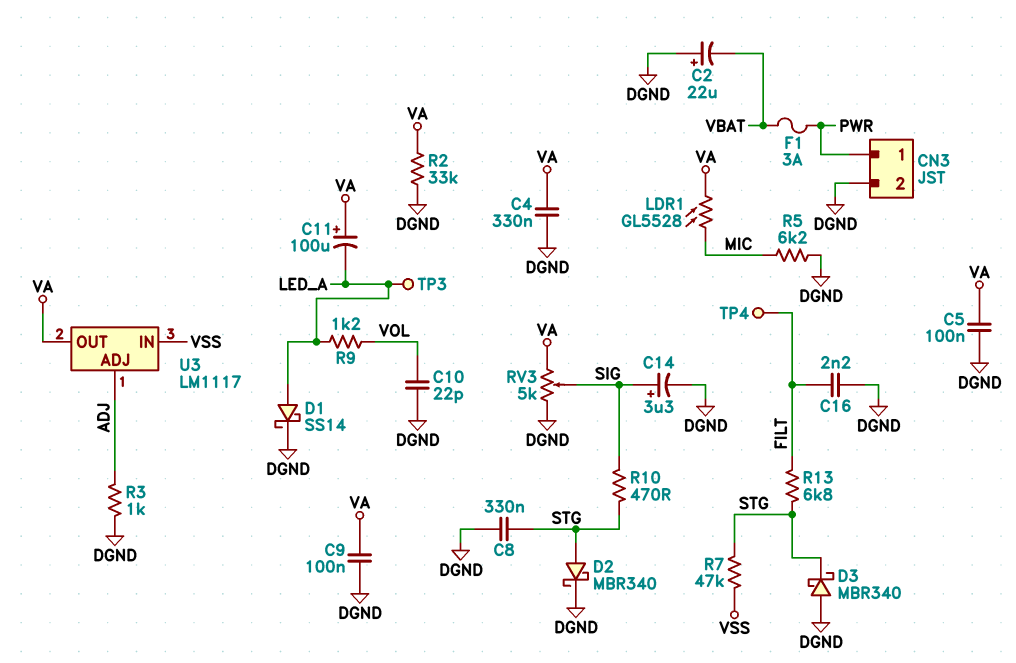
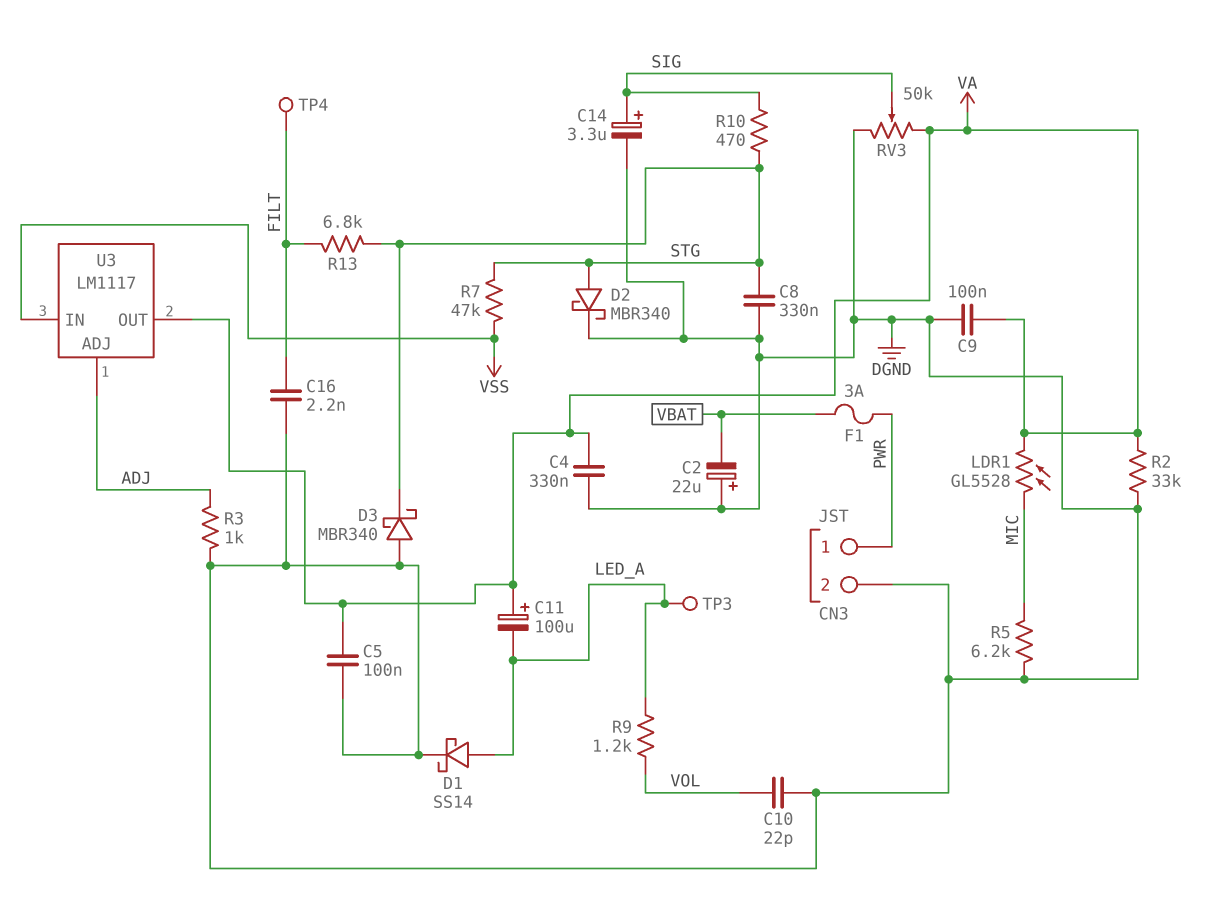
RV3: 5k (DGND, VA, wiper SIG) -> 50k (DGND, VA, wiper SIG)

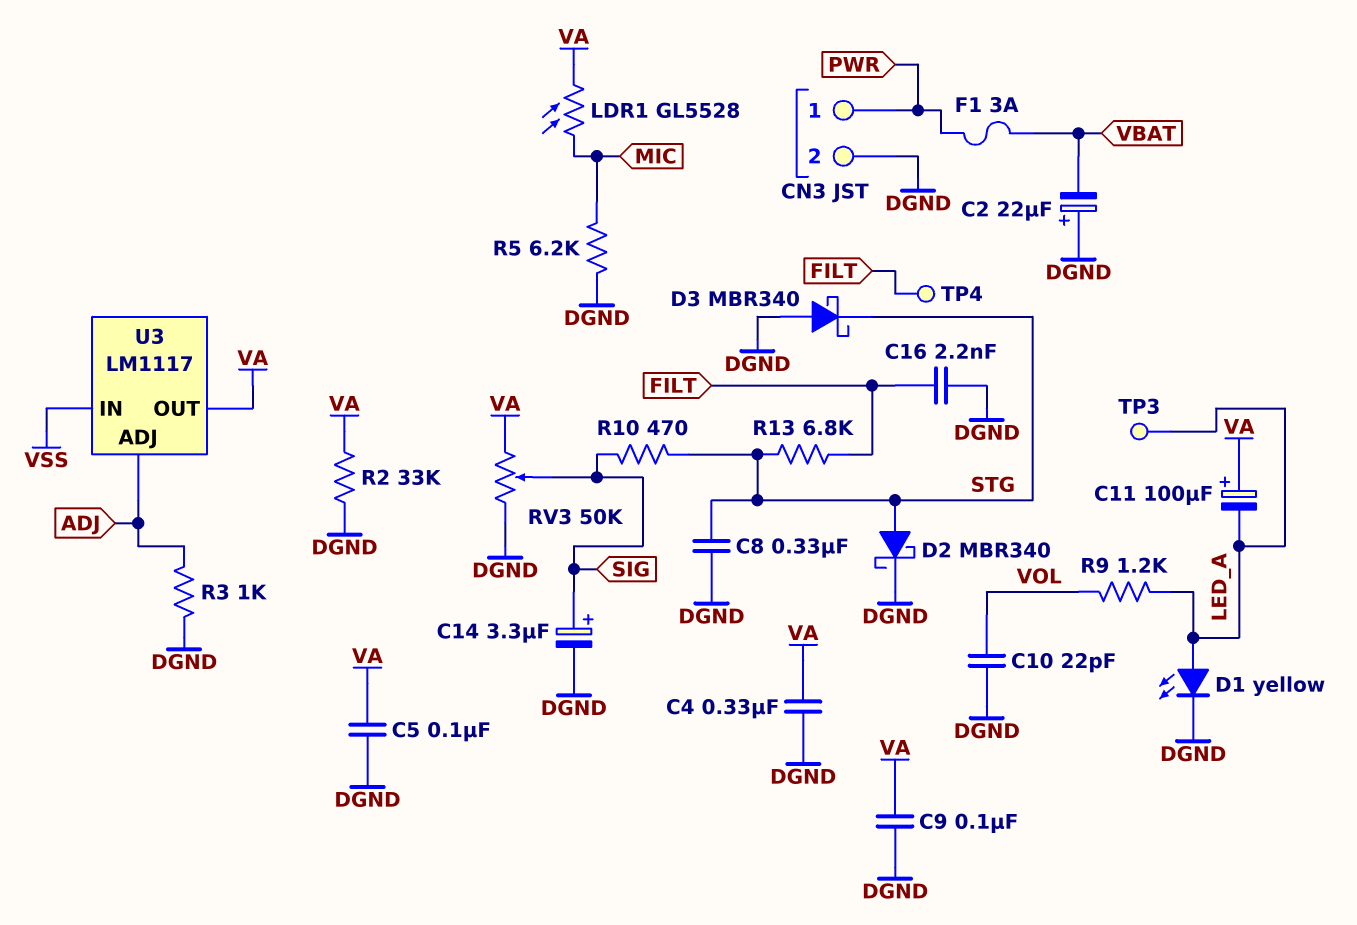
D1: schottky SS14 (A LED_A, K DGND) -> LED yellow (A LED_A, K DGND)
R7: 47k (STG, VSS) -> none

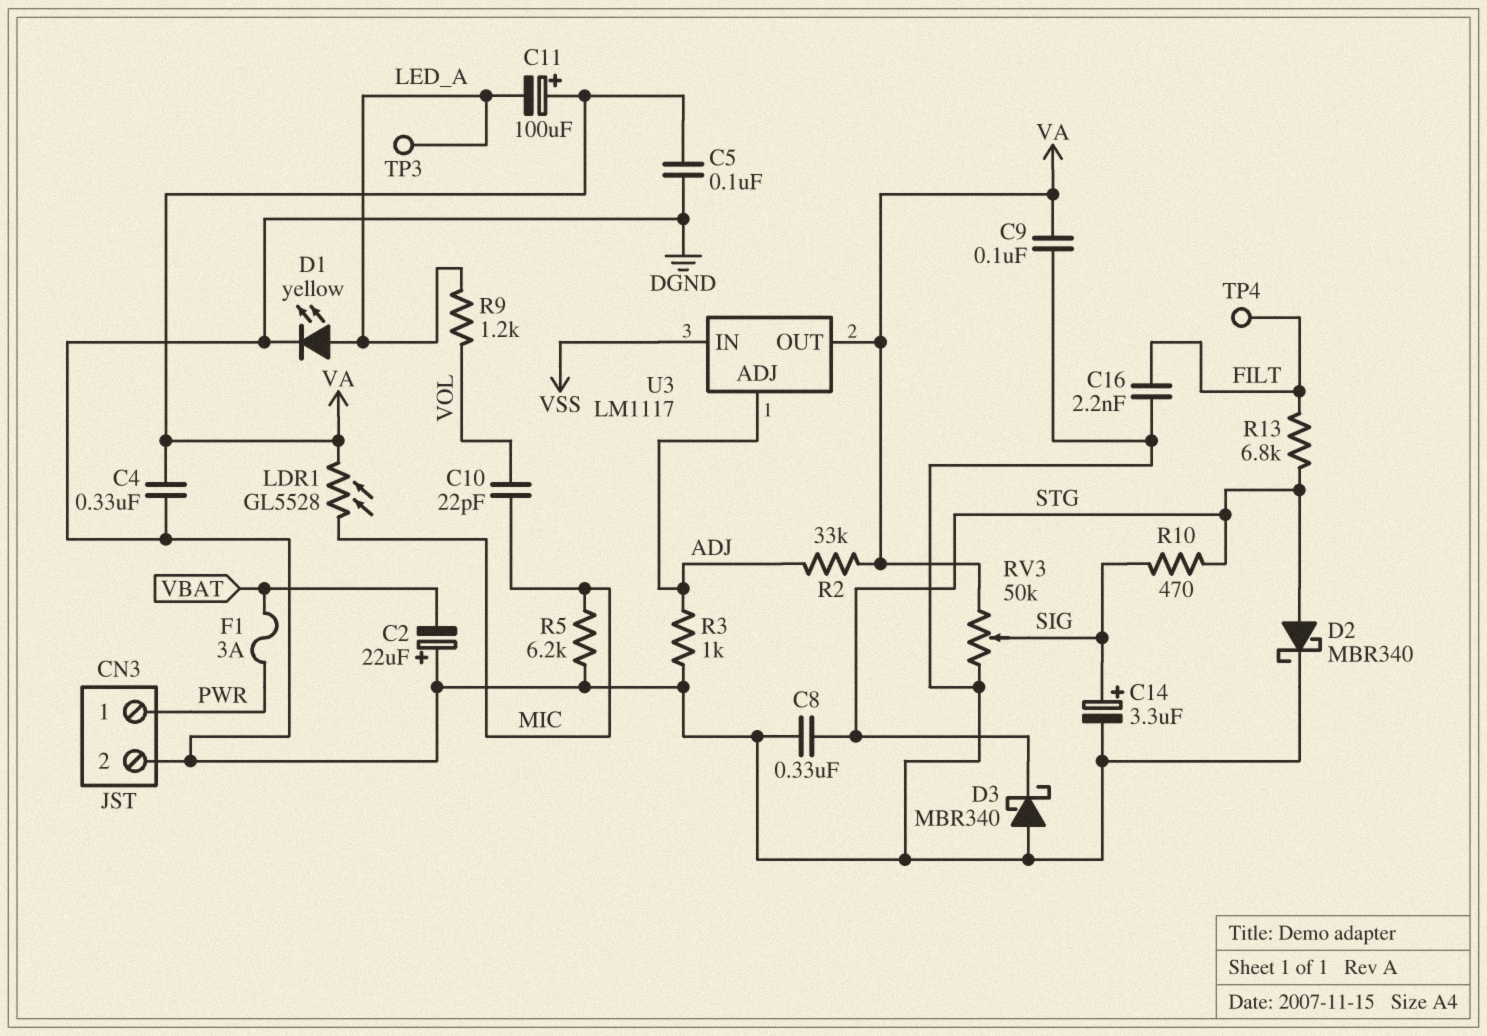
C10: 22pF (DGND, VOL) -> 22pF (MIC, VOL)
R2: 33k (DGND, VA) -> 33k (ADJ, VA)

